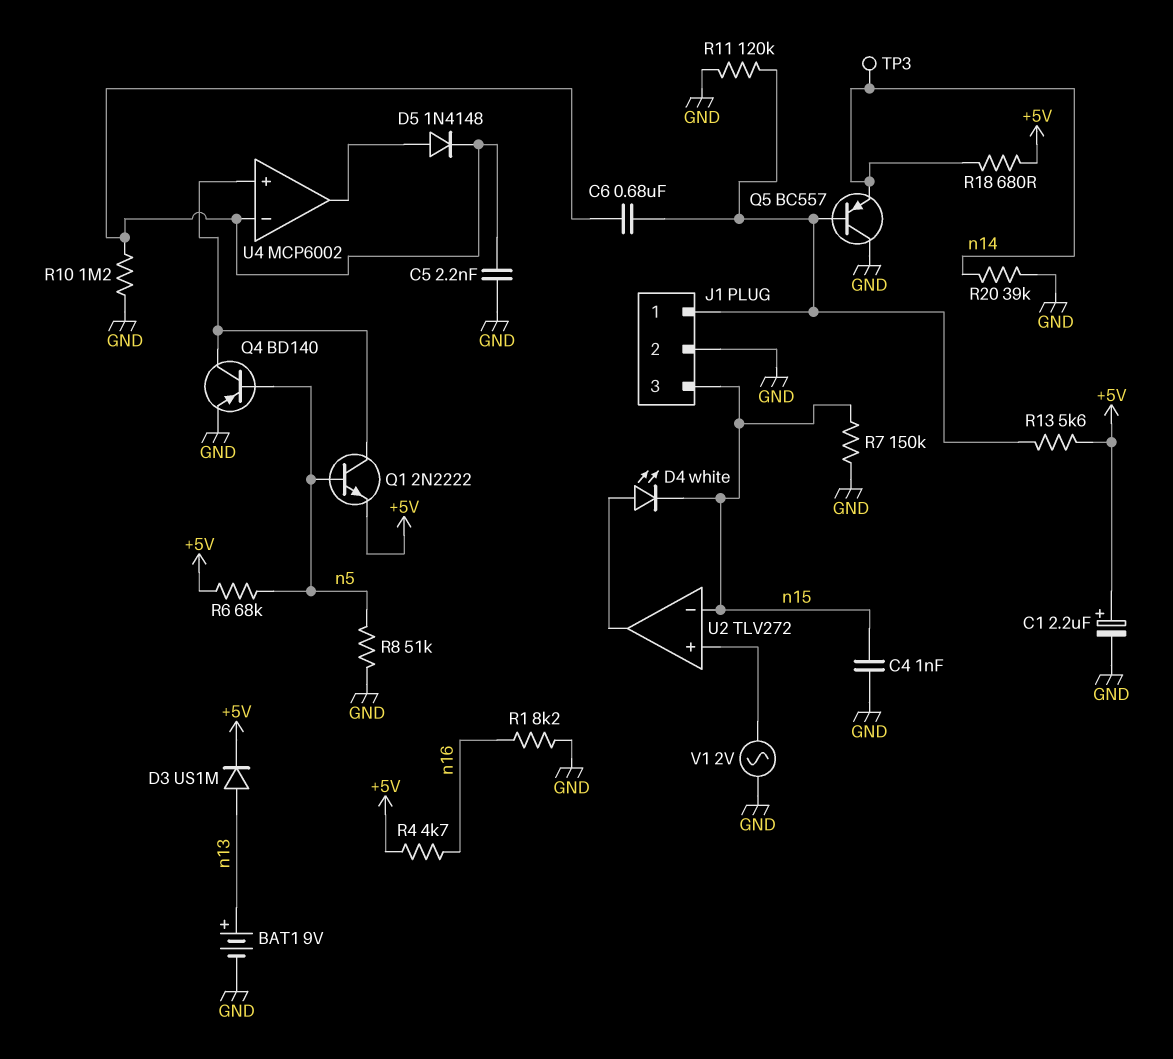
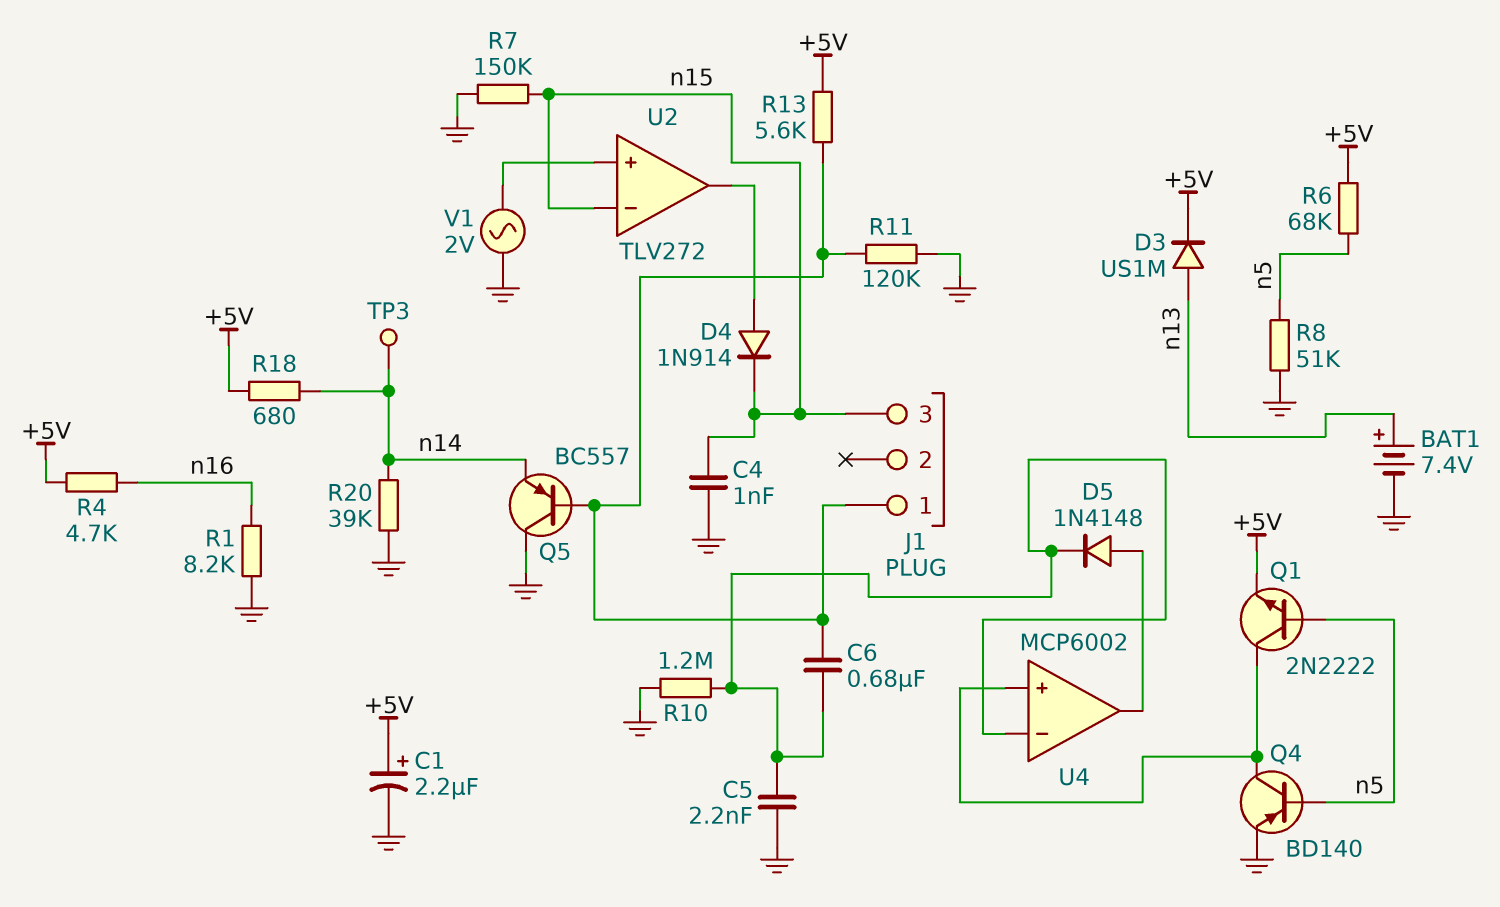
BAT1: 9V (plus n13, minus GND) -> 7.4V (plus n13, minus GND)
D4: LED white (A U2/out, K n15) -> diode 1N914 (A U2/out, K n15)
J1 pin 2: GND -> none

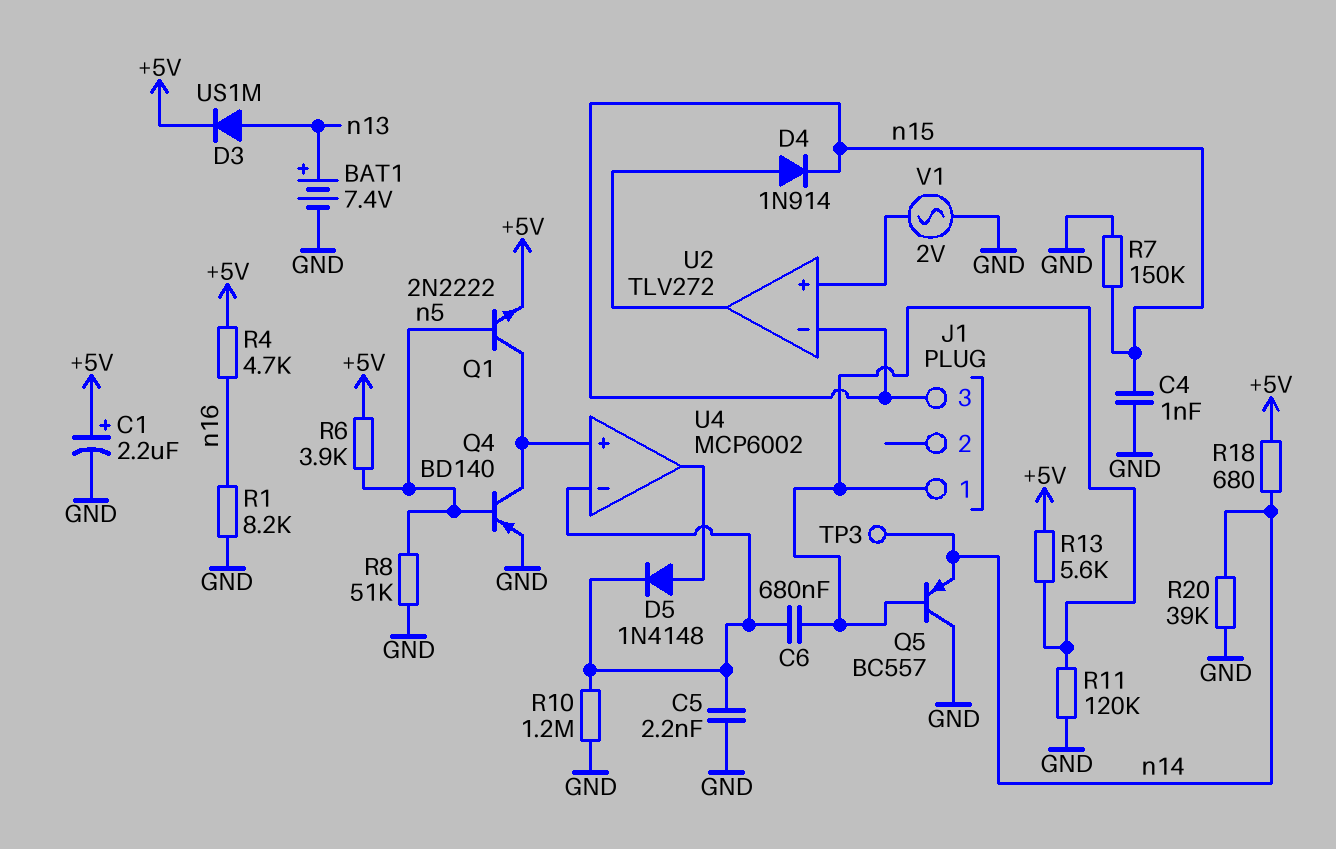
R6: 68k (+5V, n5) -> 3.9k (+5V, n5)

